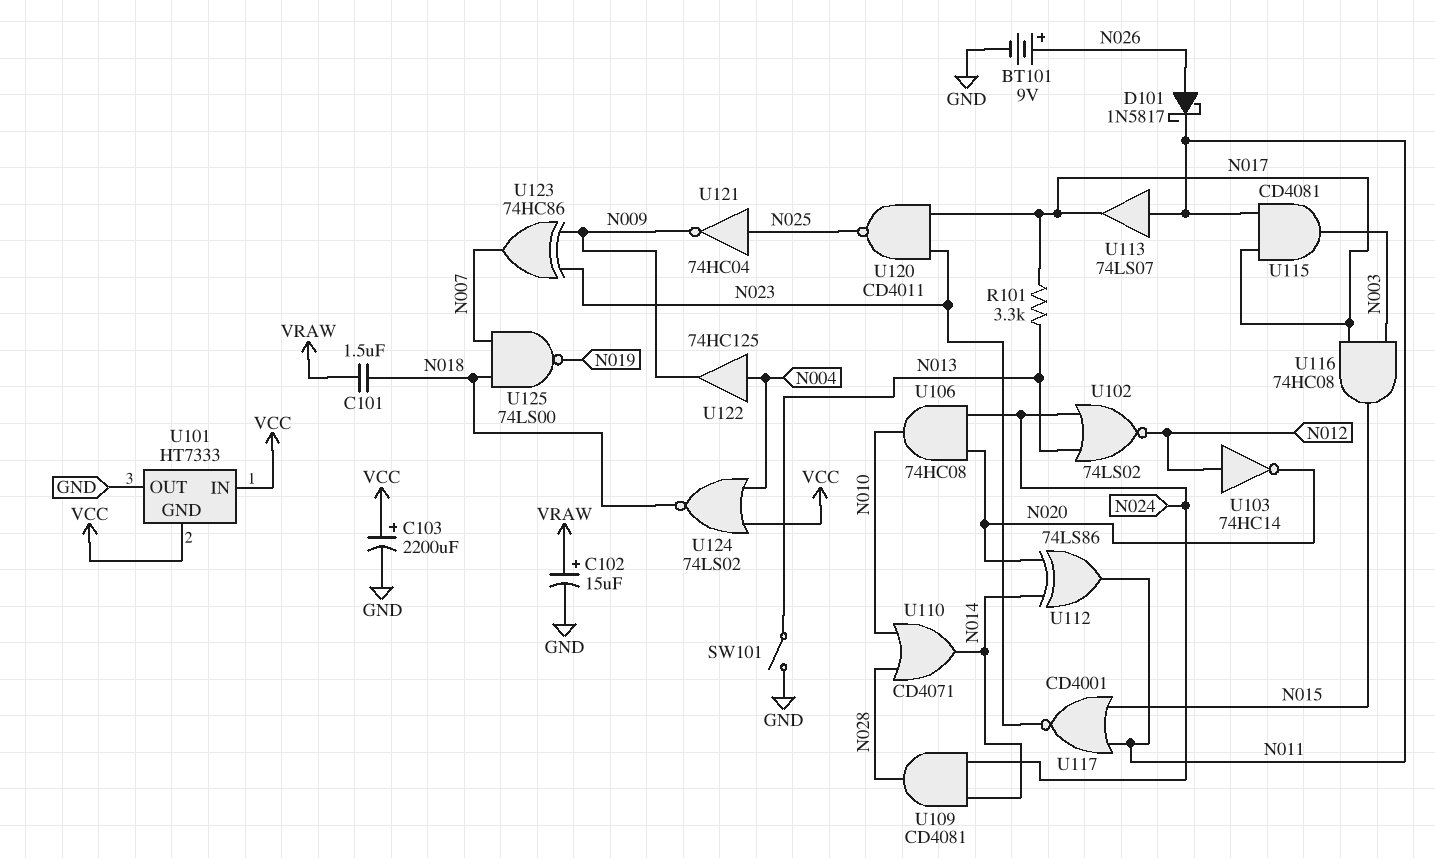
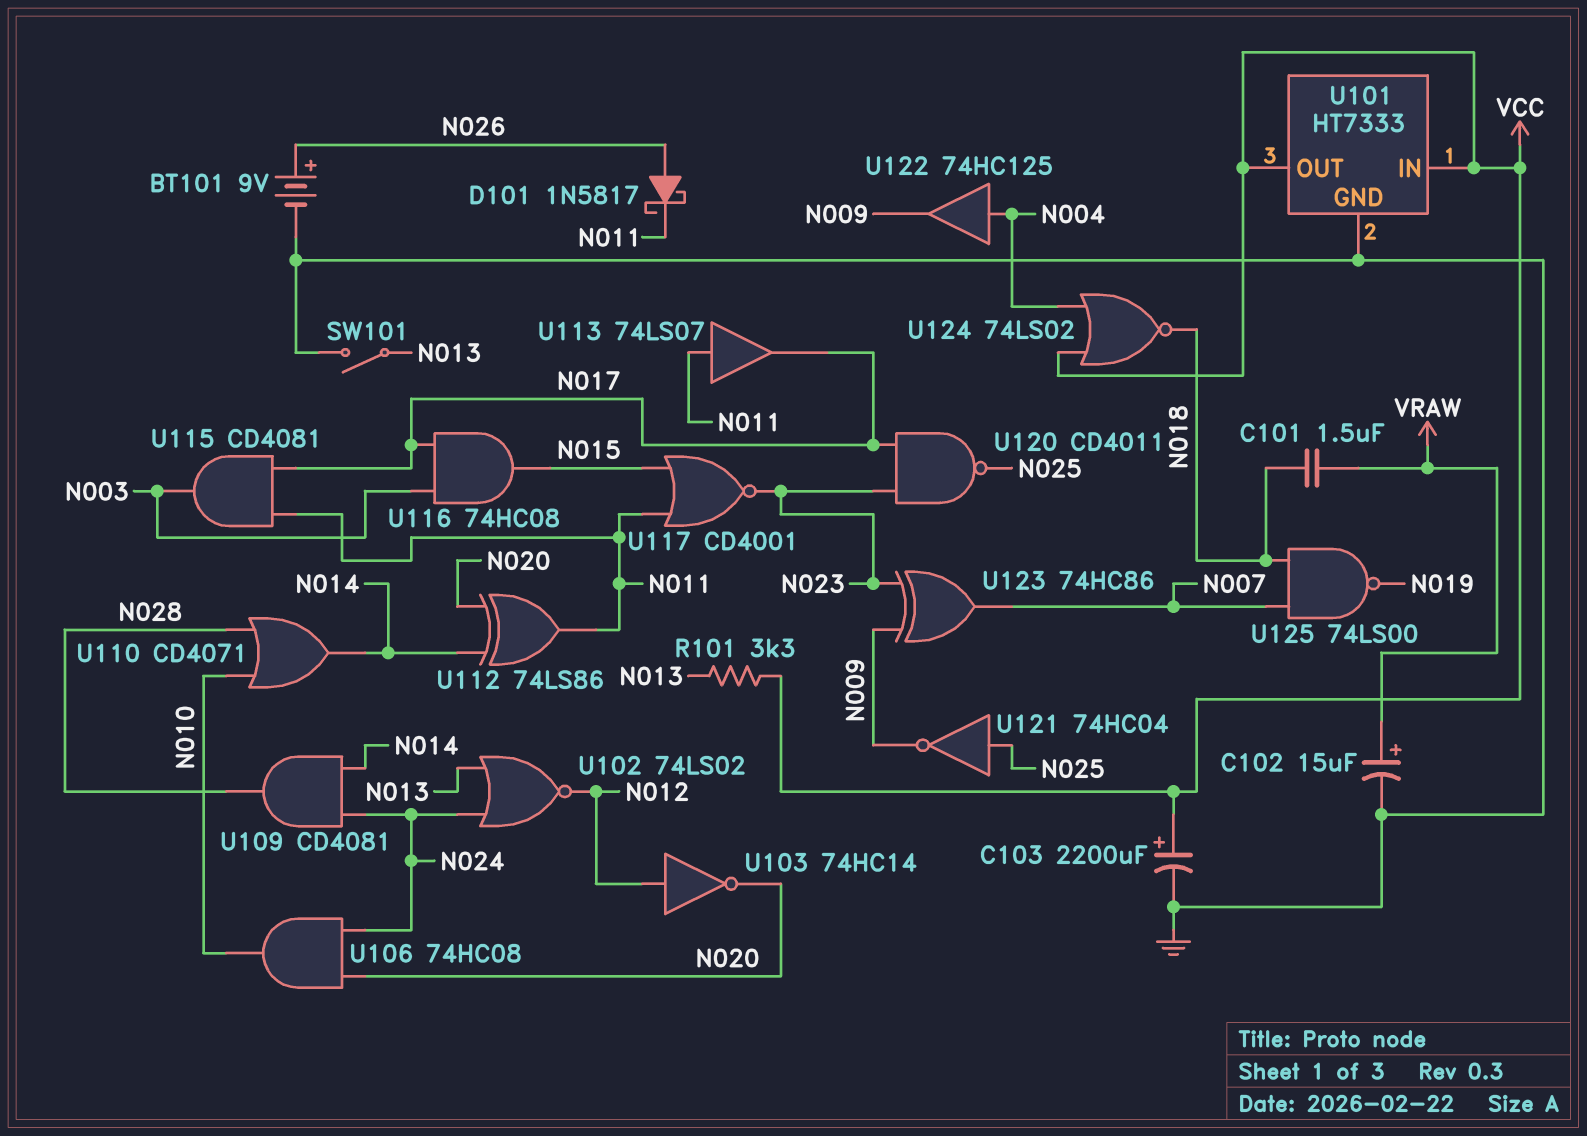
R101: 3.3k (N013, N017) -> 3.3k (N013, VCC)
U101 pin GND: VCC -> GND
U101 pin OUT: GND -> VCC

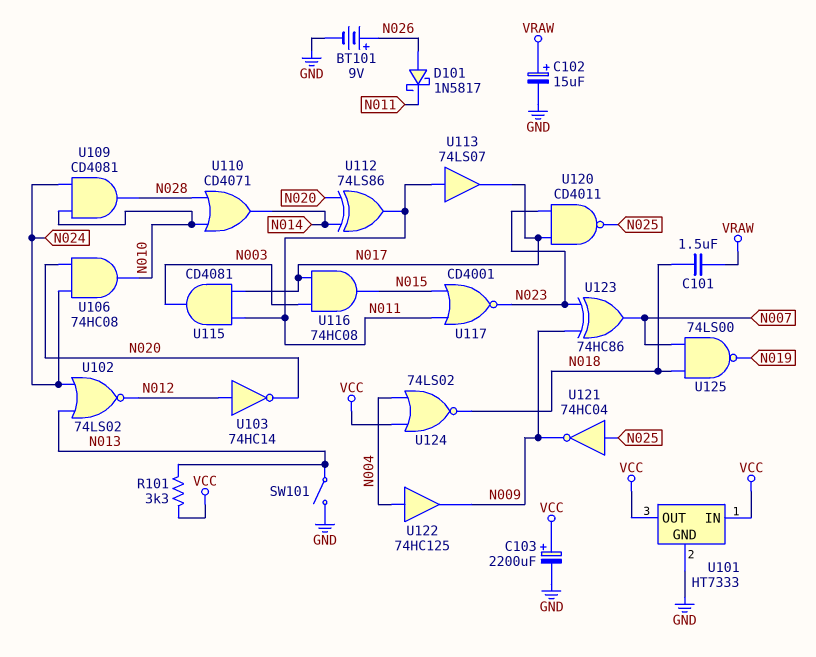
U109: AND CD4081 (in N014, in N024, out N028) -> AND CD4081 (in N010, in N024, out N028)

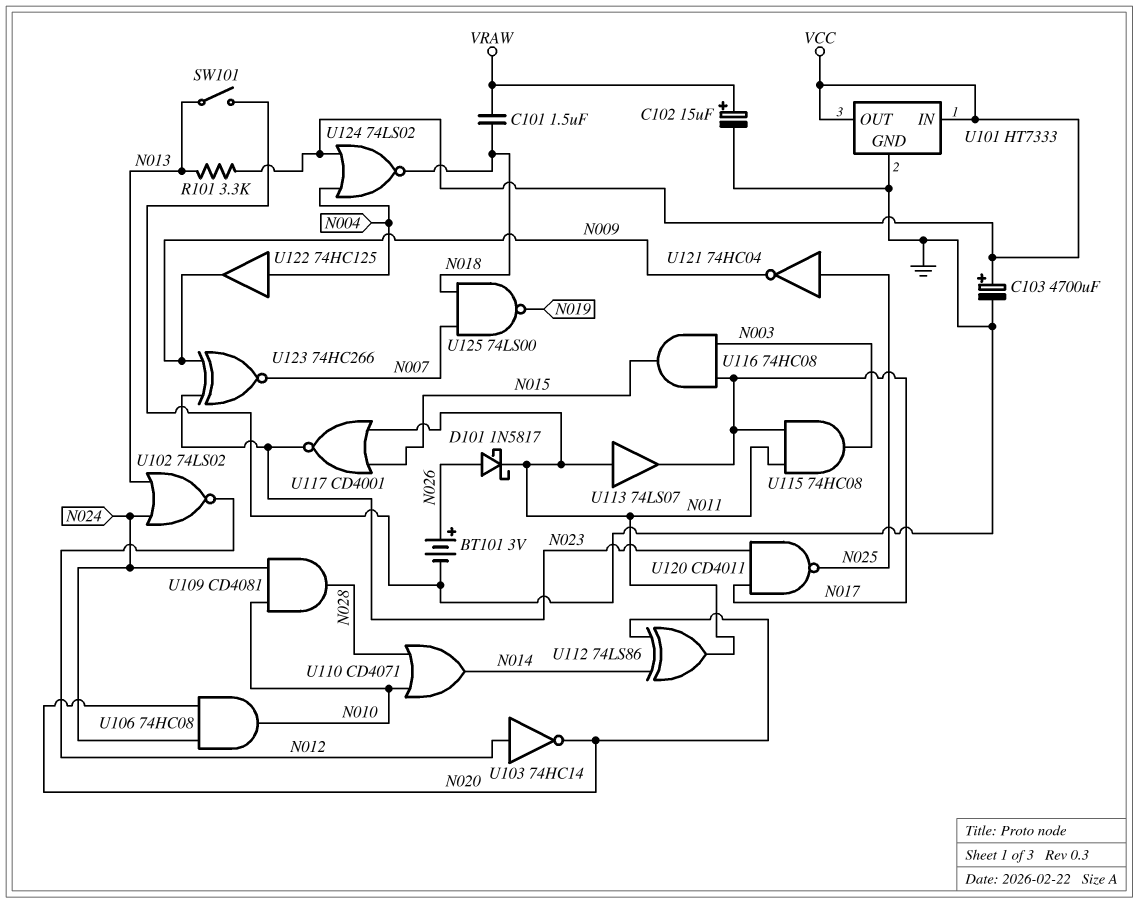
BT101: 9V (plus N026, minus GND) -> 3V (plus N026, minus GND)
C103: 2200uF (plus VCC, minus GND) -> 4700uF (plus VCC, minus GND)
U115: AND CD4081 (in N011, in N017, out N003) -> AND 74HC08 (in N011, in N017, out N003)
U123: XOR 74HC86 (in N009, in N023, out N007) -> XNOR 74HC266 (in N009, in N023, out N007)

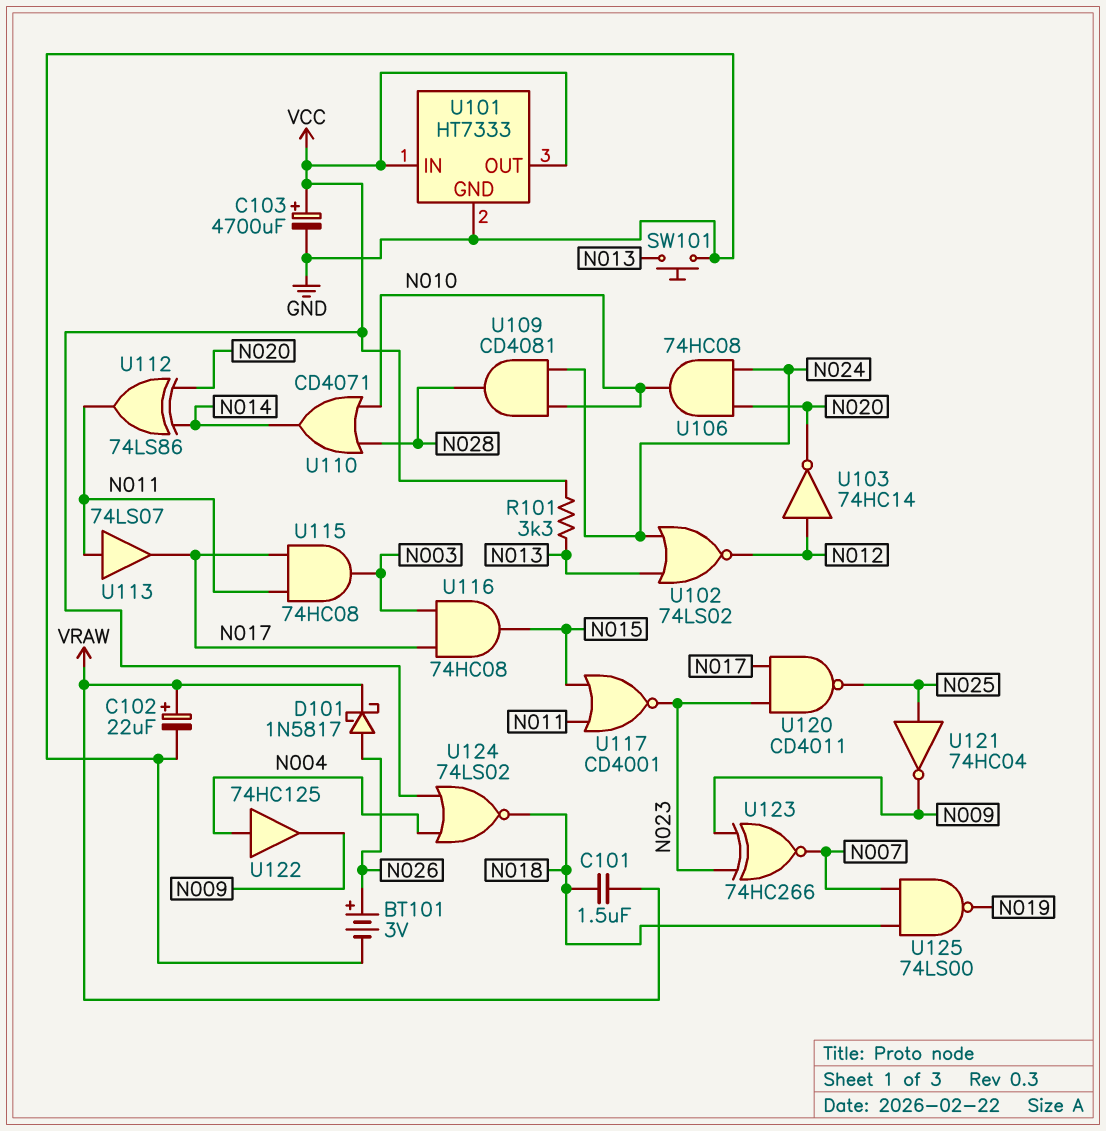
C102: 15uF (plus VRAW, minus GND) -> 22uF (plus VRAW, minus GND)
D101: schottky 1N5817 (A N026, K N011) -> schottky 1N5817 (A N026, K VRAW)
SW101: switch (GND, N013) -> button (GND, N013)

